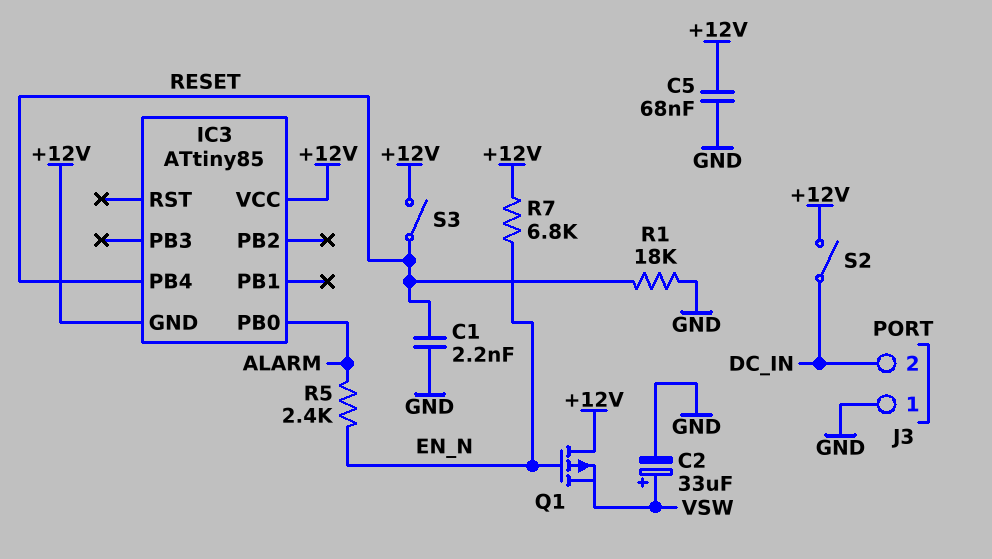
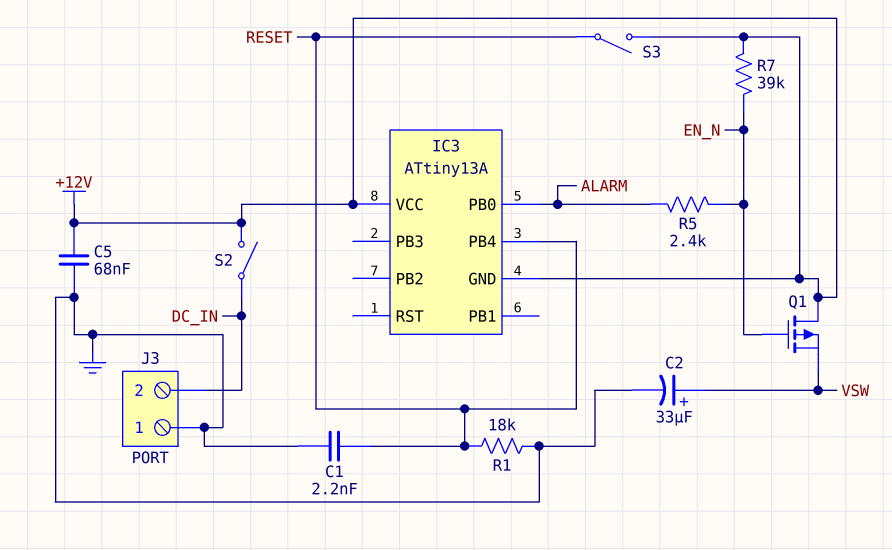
IC3: ATtiny85 -> ATtiny13A
R7: 6.8k (+12V, EN_N) -> 39k (+12V, EN_N)

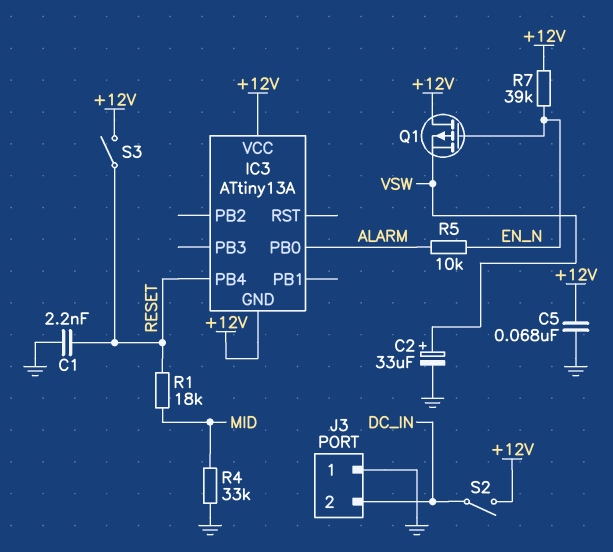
R1: 18k (GND, RESET) -> 18k (MID, RESET)
R4: none -> 33k (GND, MID)
R5: 2.4k (ALARM, EN_N) -> 10k (ALARM, EN_N)

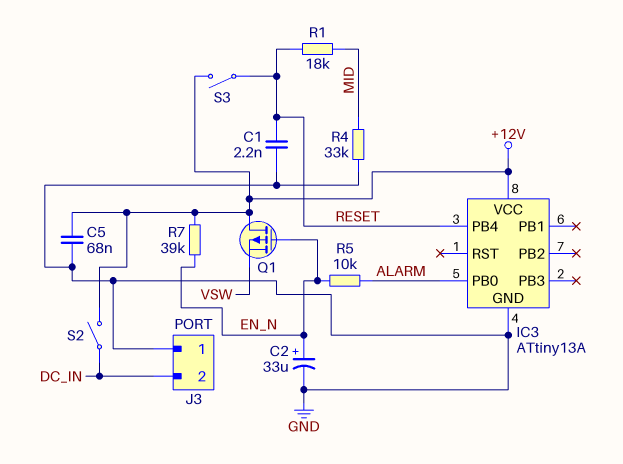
C2: 33uF (plus VSW, minus GND) -> 33uF (plus EN_N, minus GND)
IC3 pin GND: +12V -> GND

